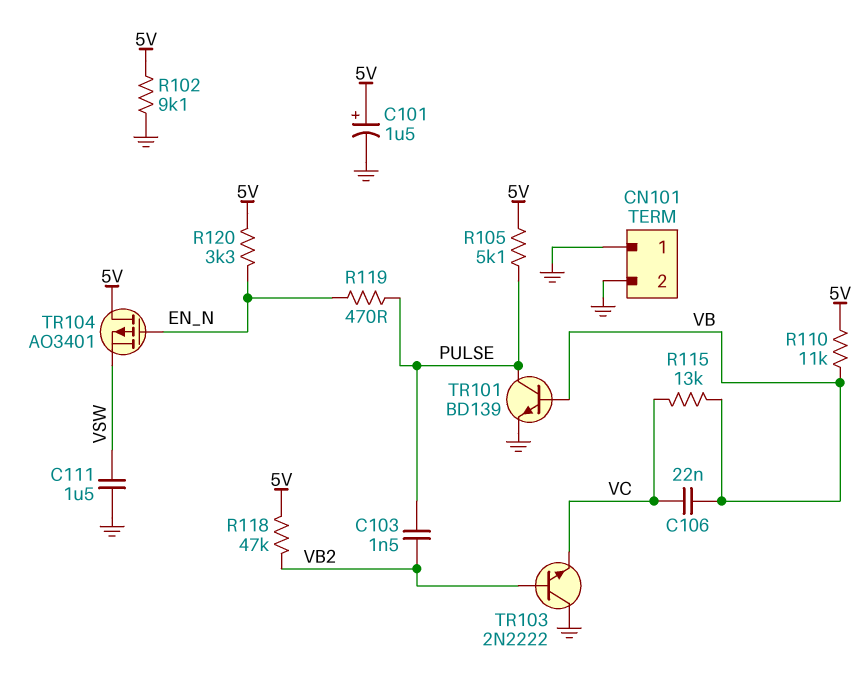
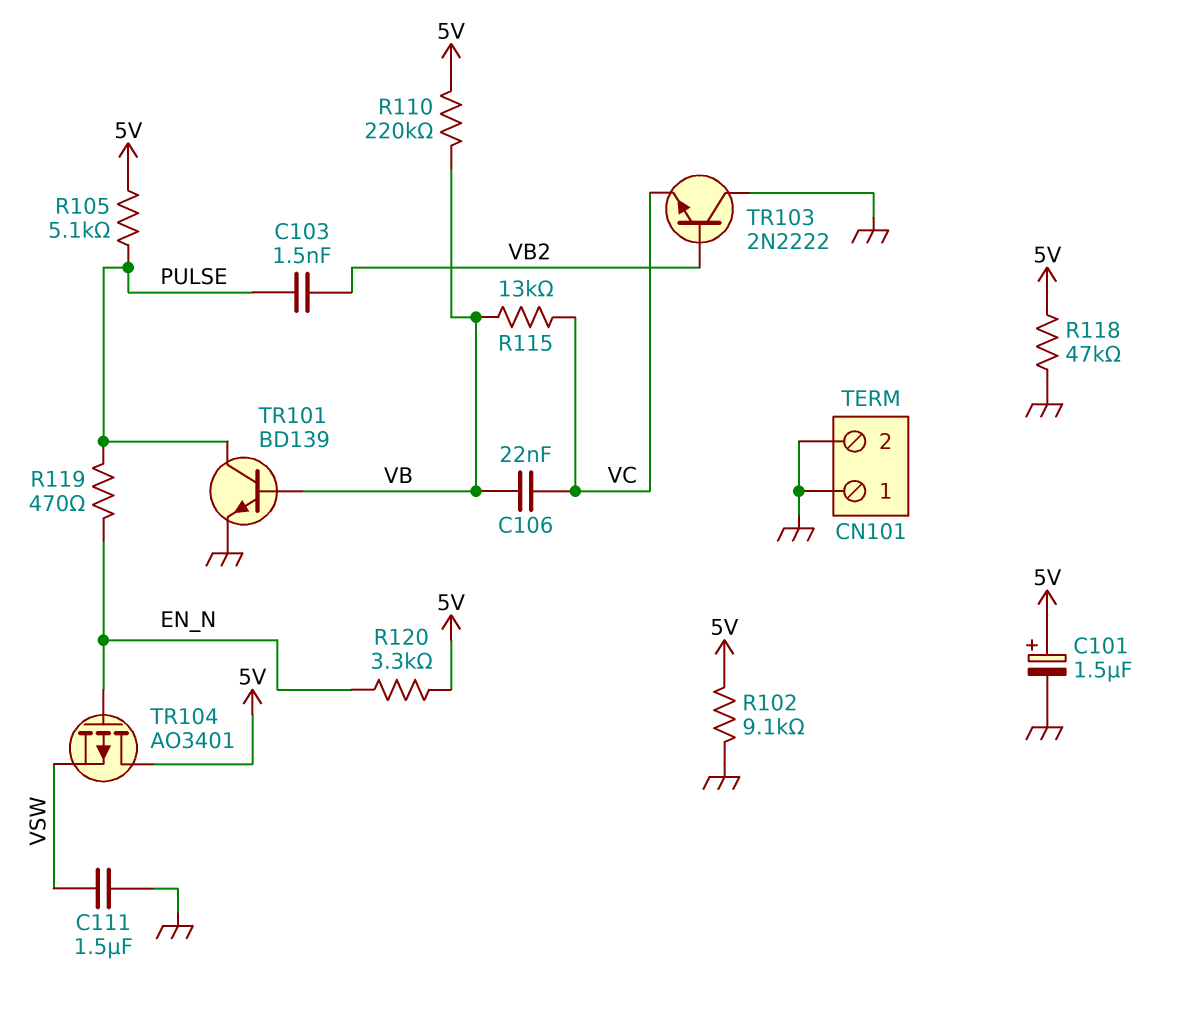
R110: 11k (5V, VB) -> 220k (5V, VB)
R118: 47k (5V, VB2) -> 47k (5V, GND)

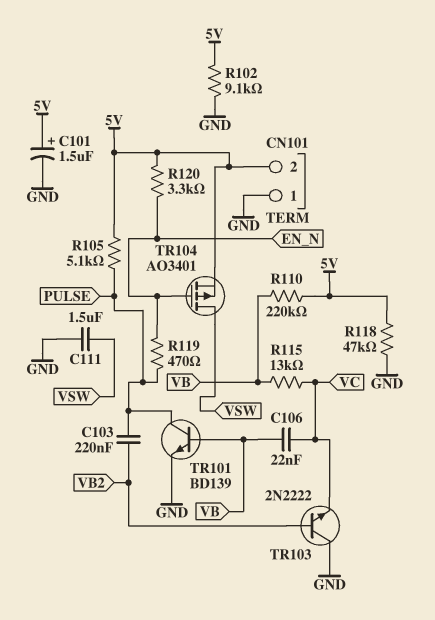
C103: 1.5nF (PULSE, VB2) -> 220nF (PULSE, VB2)
CN101 pin 2: GND -> 5V
TR104: PMOS AO3401 (G EN_N, D 5V, S VSW) -> PMOS AO3401 (G EN_N, D VSW, S 5V)

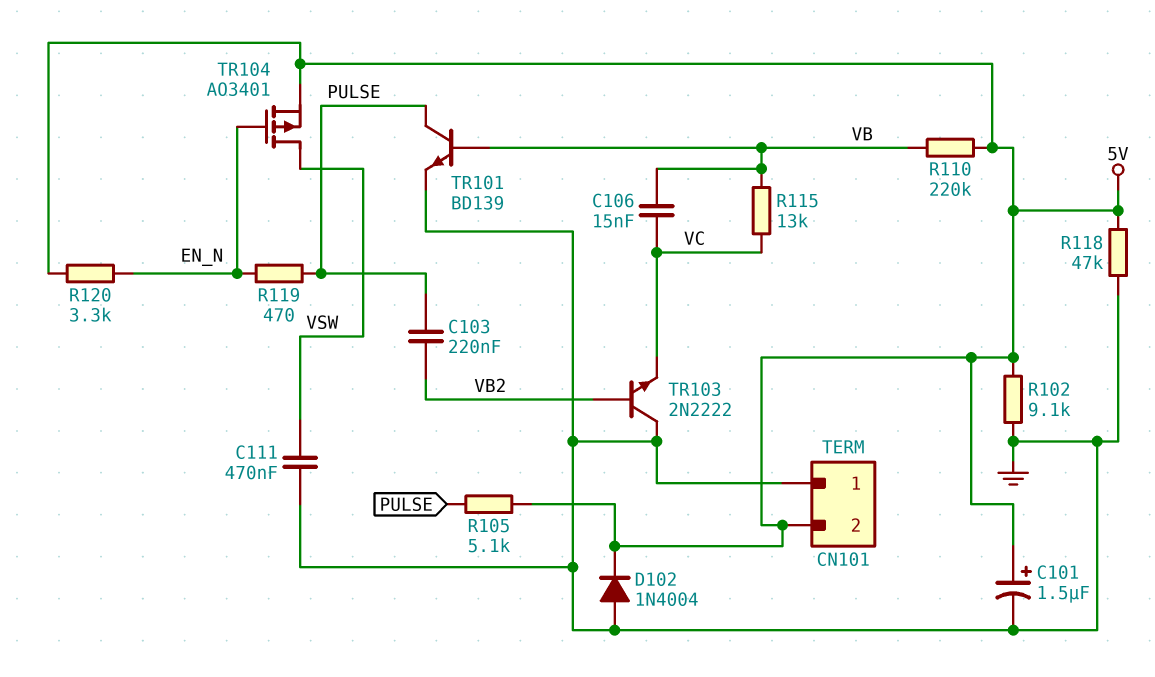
C106: 22nF (VB, VC) -> 15nF (VB, VC)
C111: 1.5uF (GND, VSW) -> 470nF (GND, VSW)
D102: none -> diode 1N4004 (A GND, K 5V)

